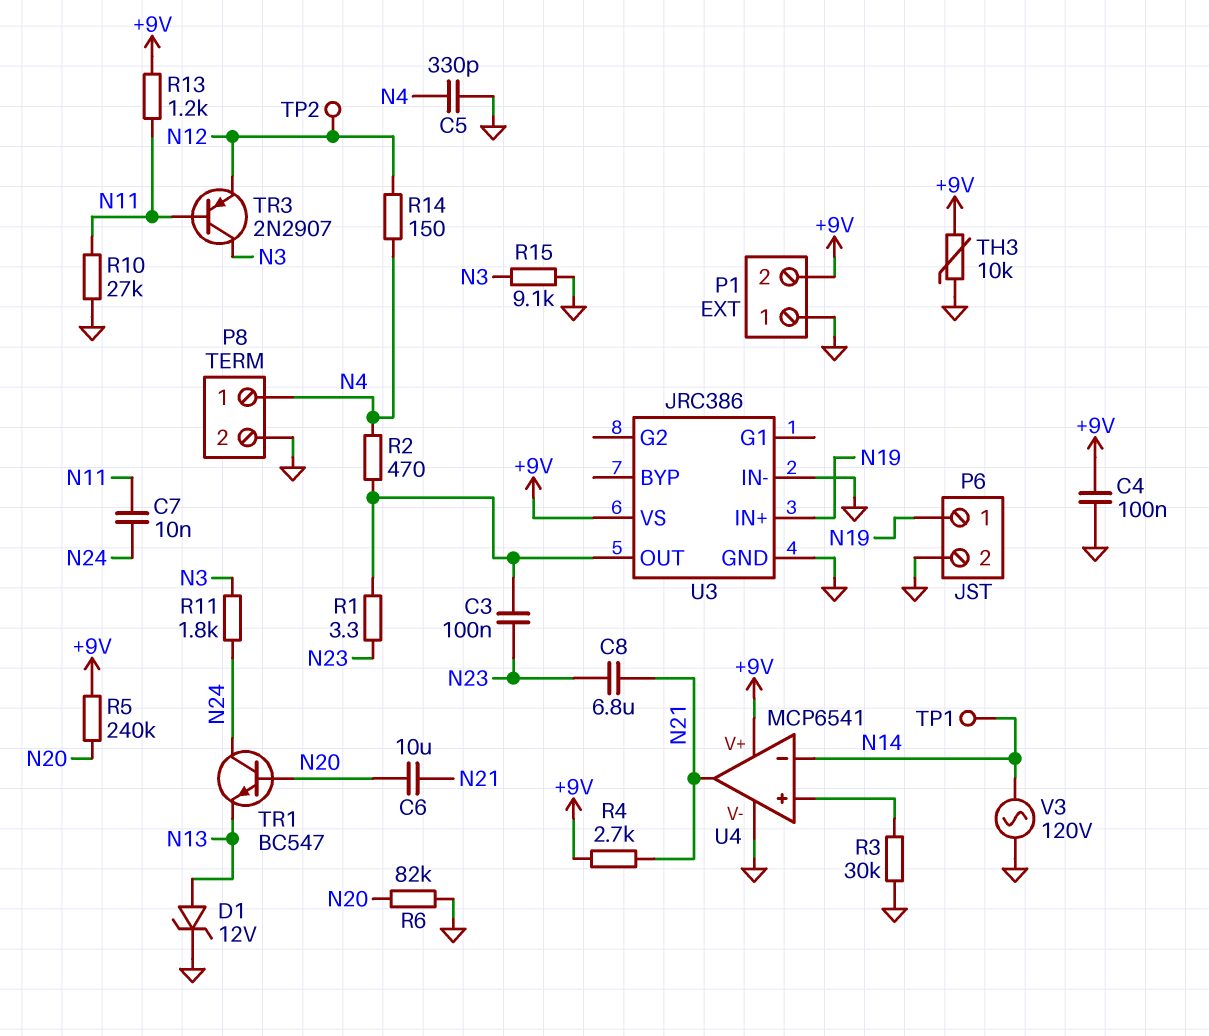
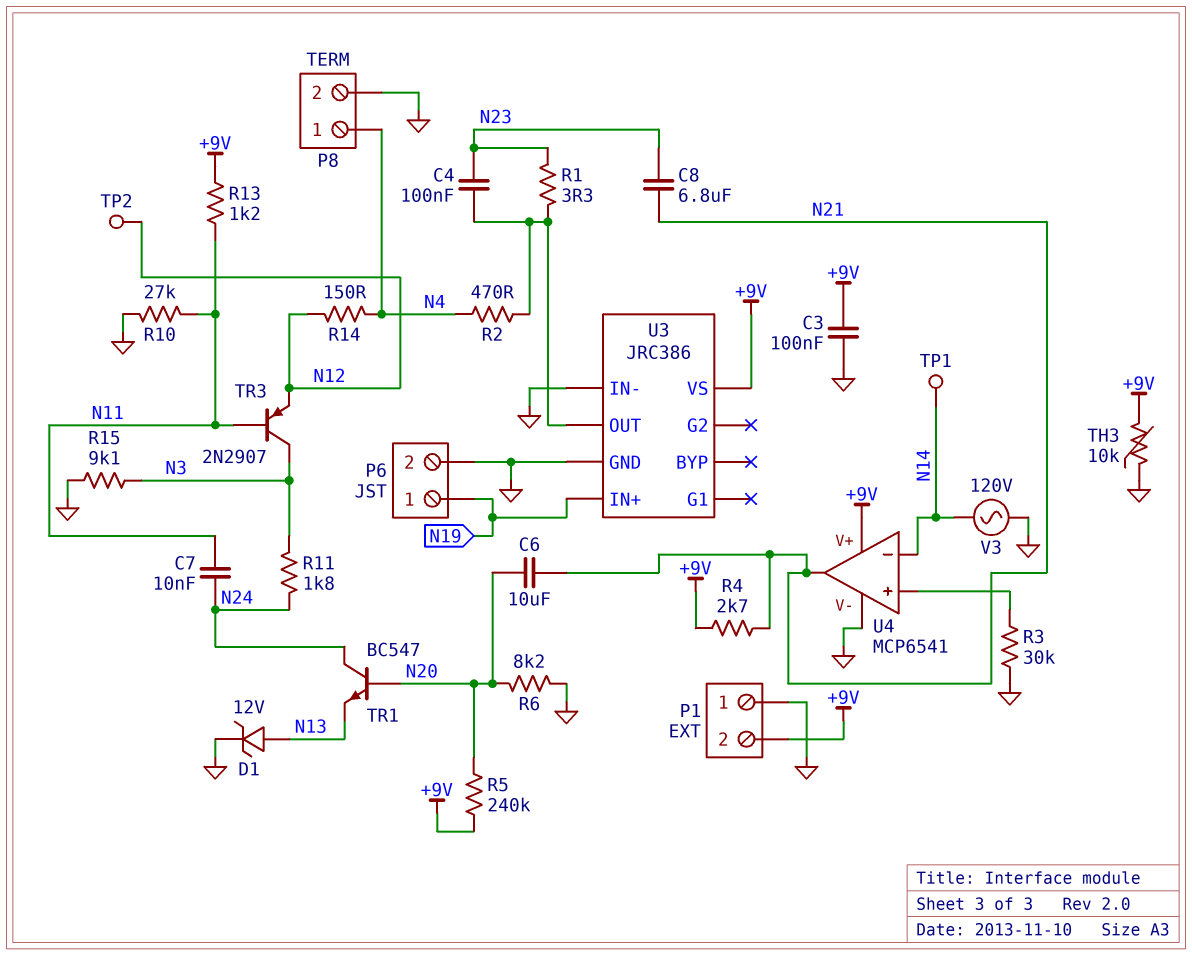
C3: 100nF (N23, U3/OUT) -> 100nF (+9V, GND)
C4: 100nF (+9V, GND) -> 100nF (N23, U3/OUT)
C5: 330pF (GND, N4) -> none
R6: 82k (GND, N20) -> 8.2k (GND, N20)

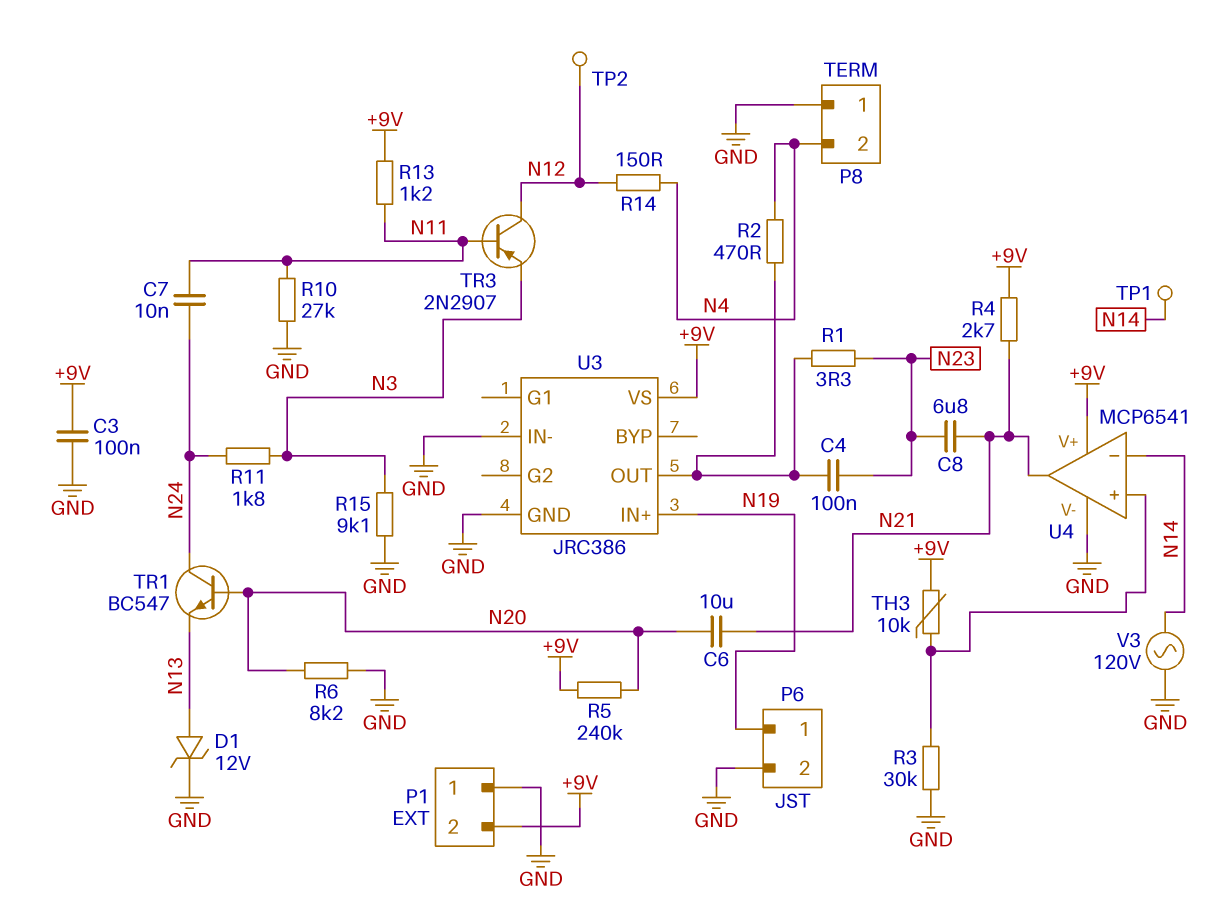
P8 pin 1: N4 -> GND
P8 pin 2: GND -> N4
TH3: 10k (+9V, GND) -> 10k (+9V, U4/in+)
TR3: PNP 2N2907 (B N11, C N3, E N12) -> PNP 2N2907 (B N11, C N12, E N3)

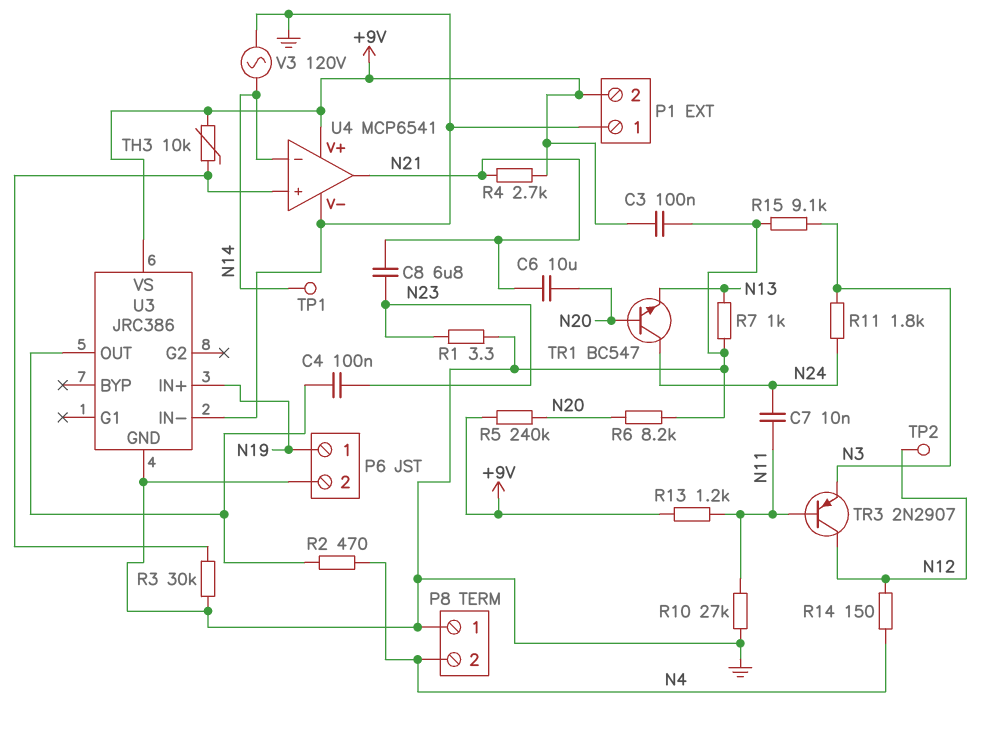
D1: zener 12V (A N13, K GND) -> none
R1: 3.3 (N23, U3/OUT) -> 3.3 (GND, N23)
R7: none -> 1k (GND, N13)

